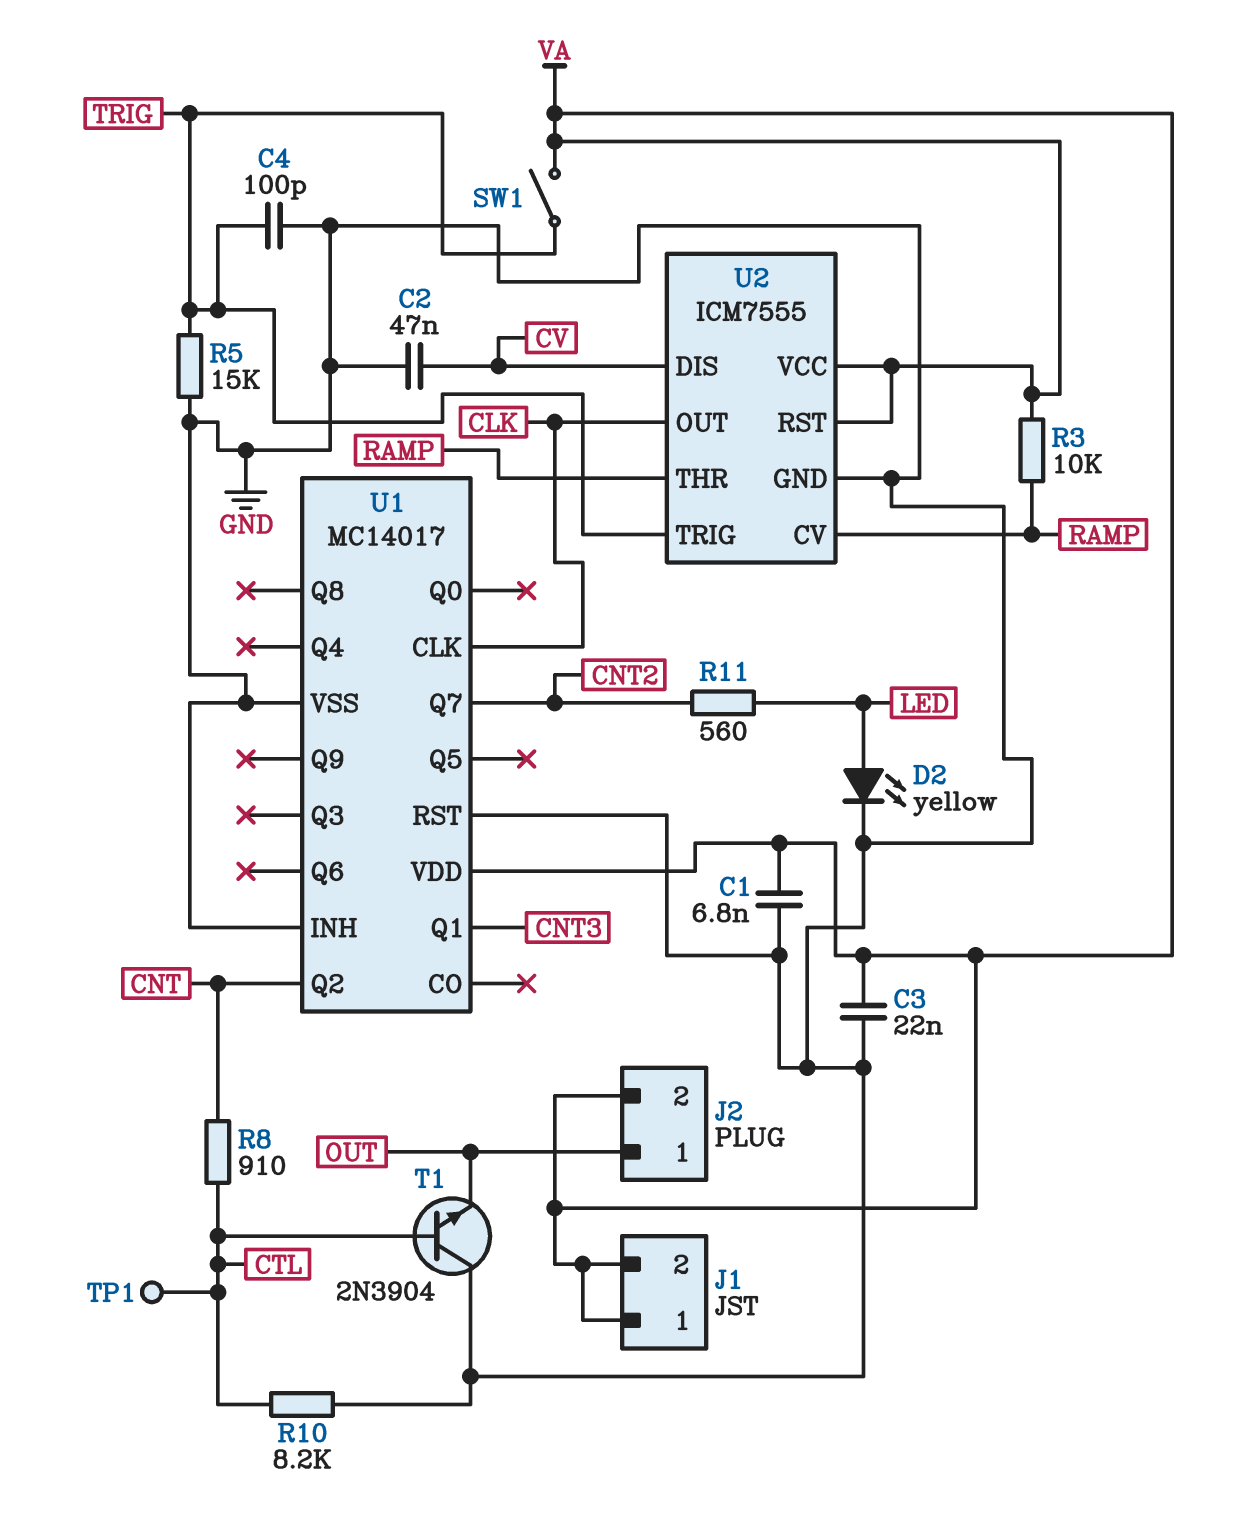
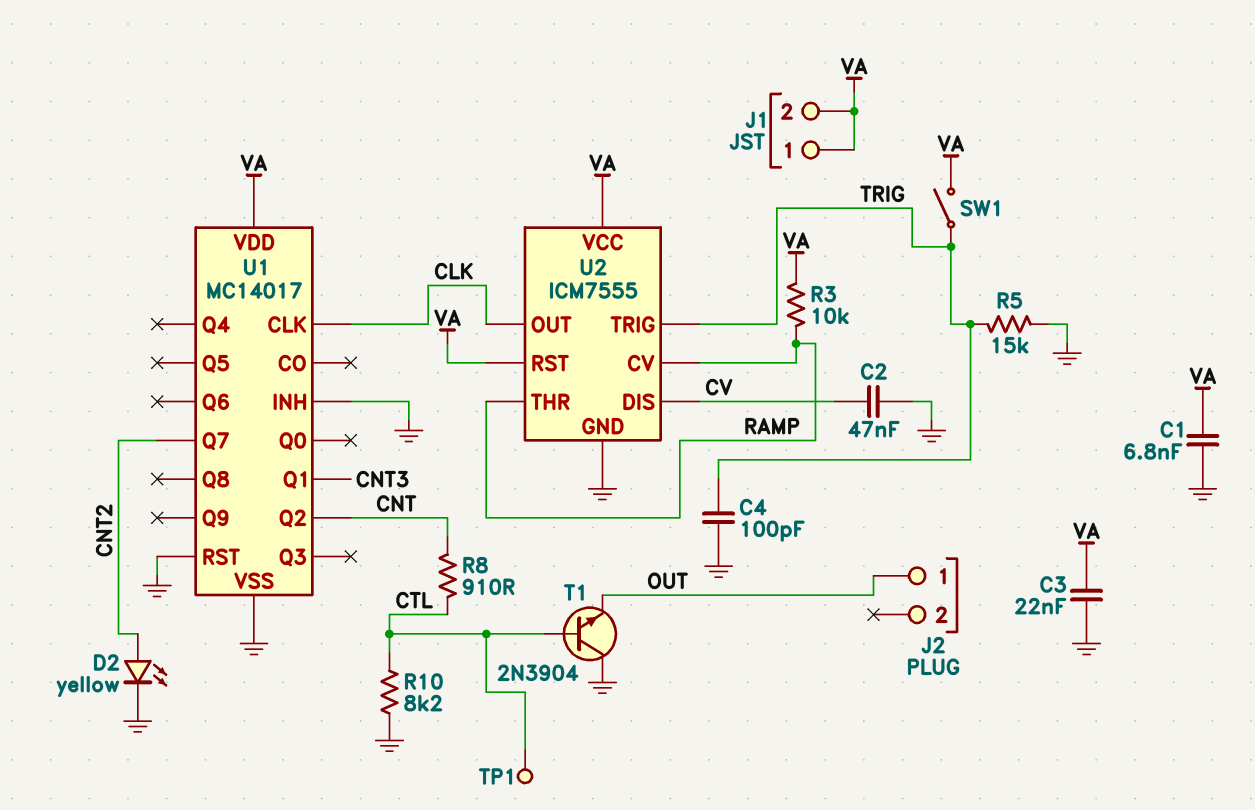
D2: LED yellow (A LED, K GND) -> LED yellow (A CNT2, K GND)
J2 pin 2: VA -> none
R11: 560 (CNT2, LED) -> none

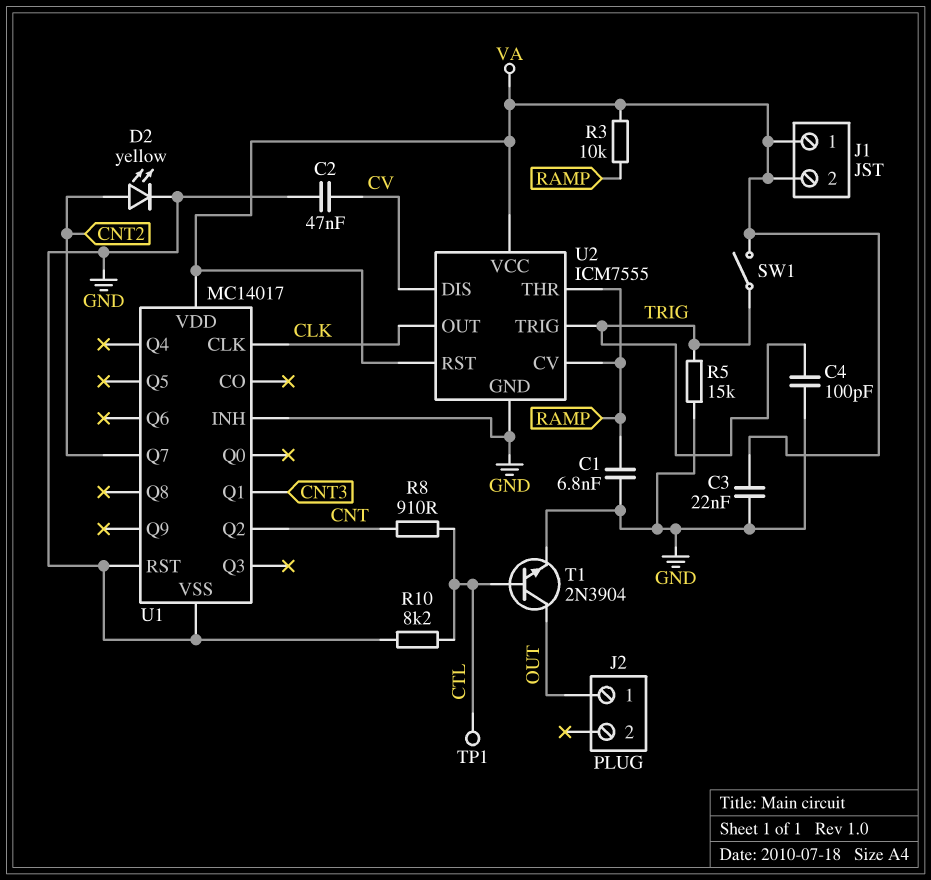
C1: 6.8nF (GND, VA) -> 6.8nF (GND, RAMP)
T1: NPN 2N3904 (B CTL, C GND, E OUT) -> NPN 2N3904 (B CTL, C OUT, E GND)

